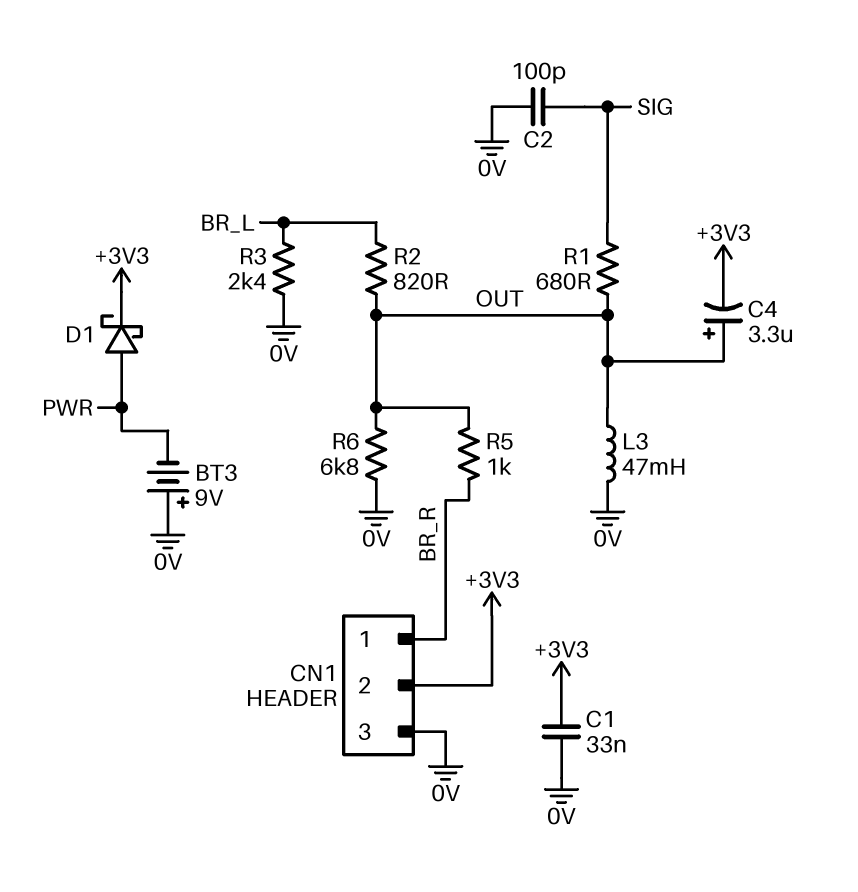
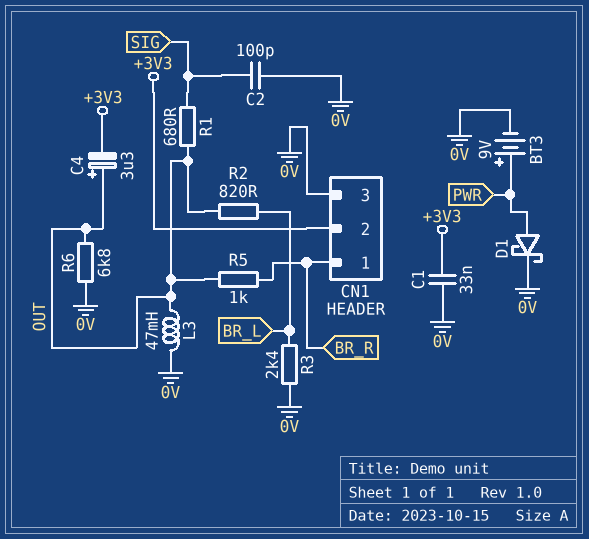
BT3: 9V (plus 0V, minus PWR) -> 9V (plus PWR, minus 0V)
D1: schottky (A PWR, K +3V3) -> schottky (A PWR, K 0V)

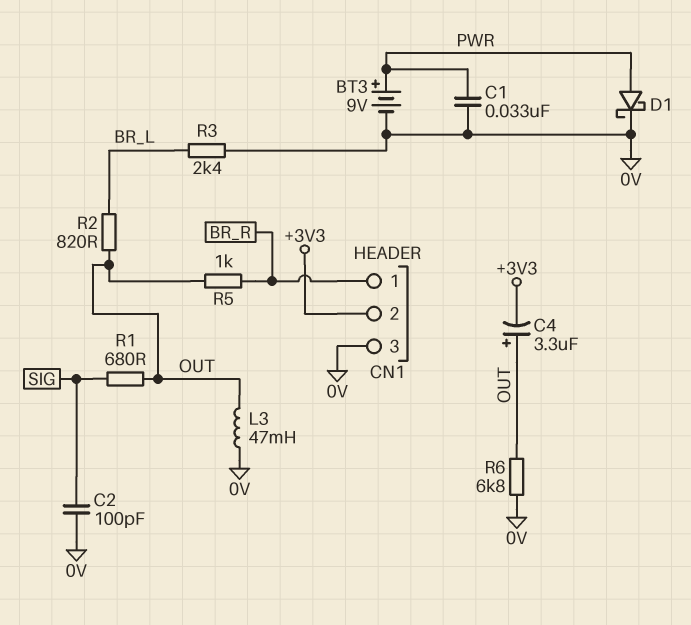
C1: 33nF (+3V3, 0V) -> 33nF (0V, PWR)

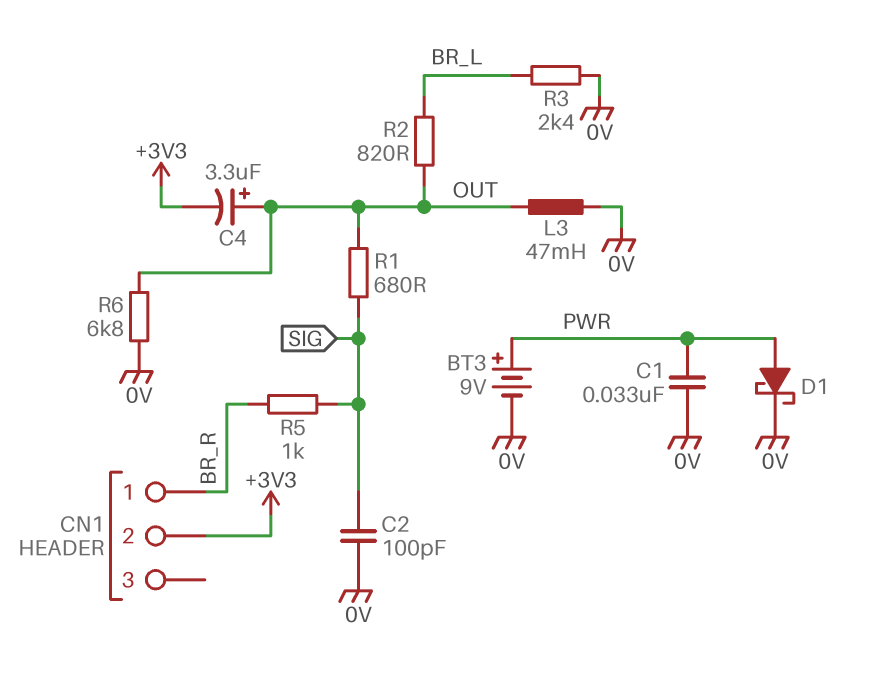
CN1 pin 3: 0V -> none
R5: 1k (BR_R, OUT) -> 1k (BR_R, SIG)

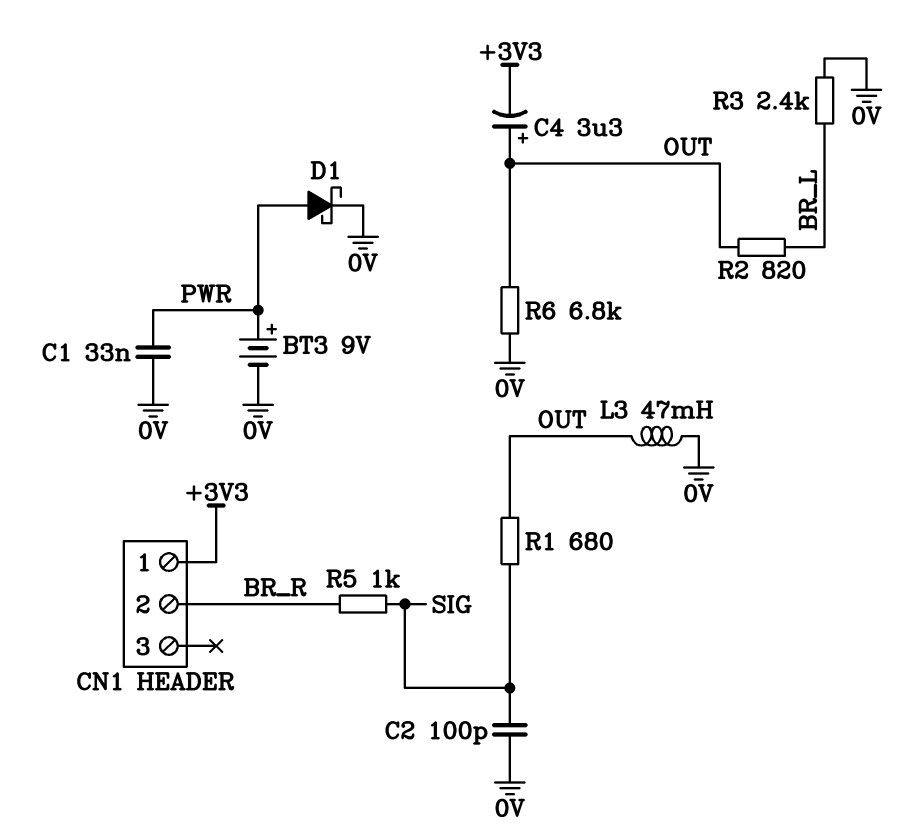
CN1 pin 1: BR_R -> +3V3
CN1 pin 2: +3V3 -> BR_R

